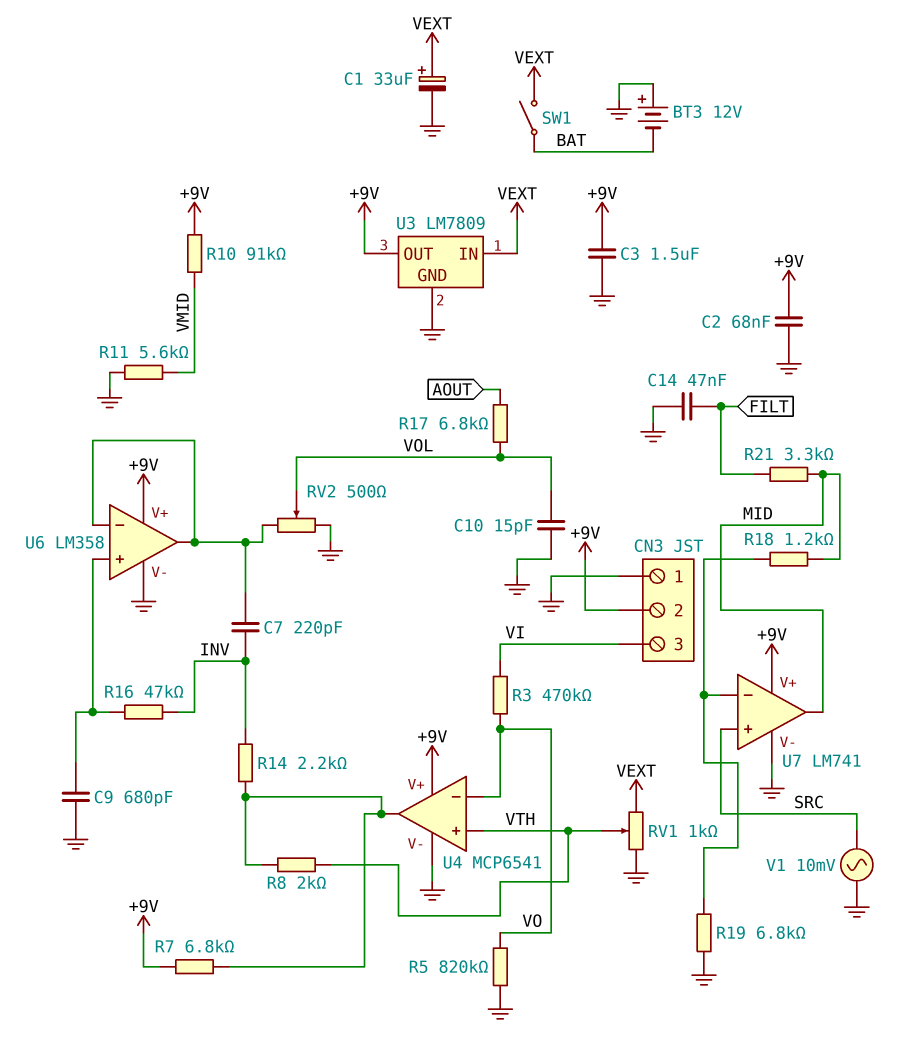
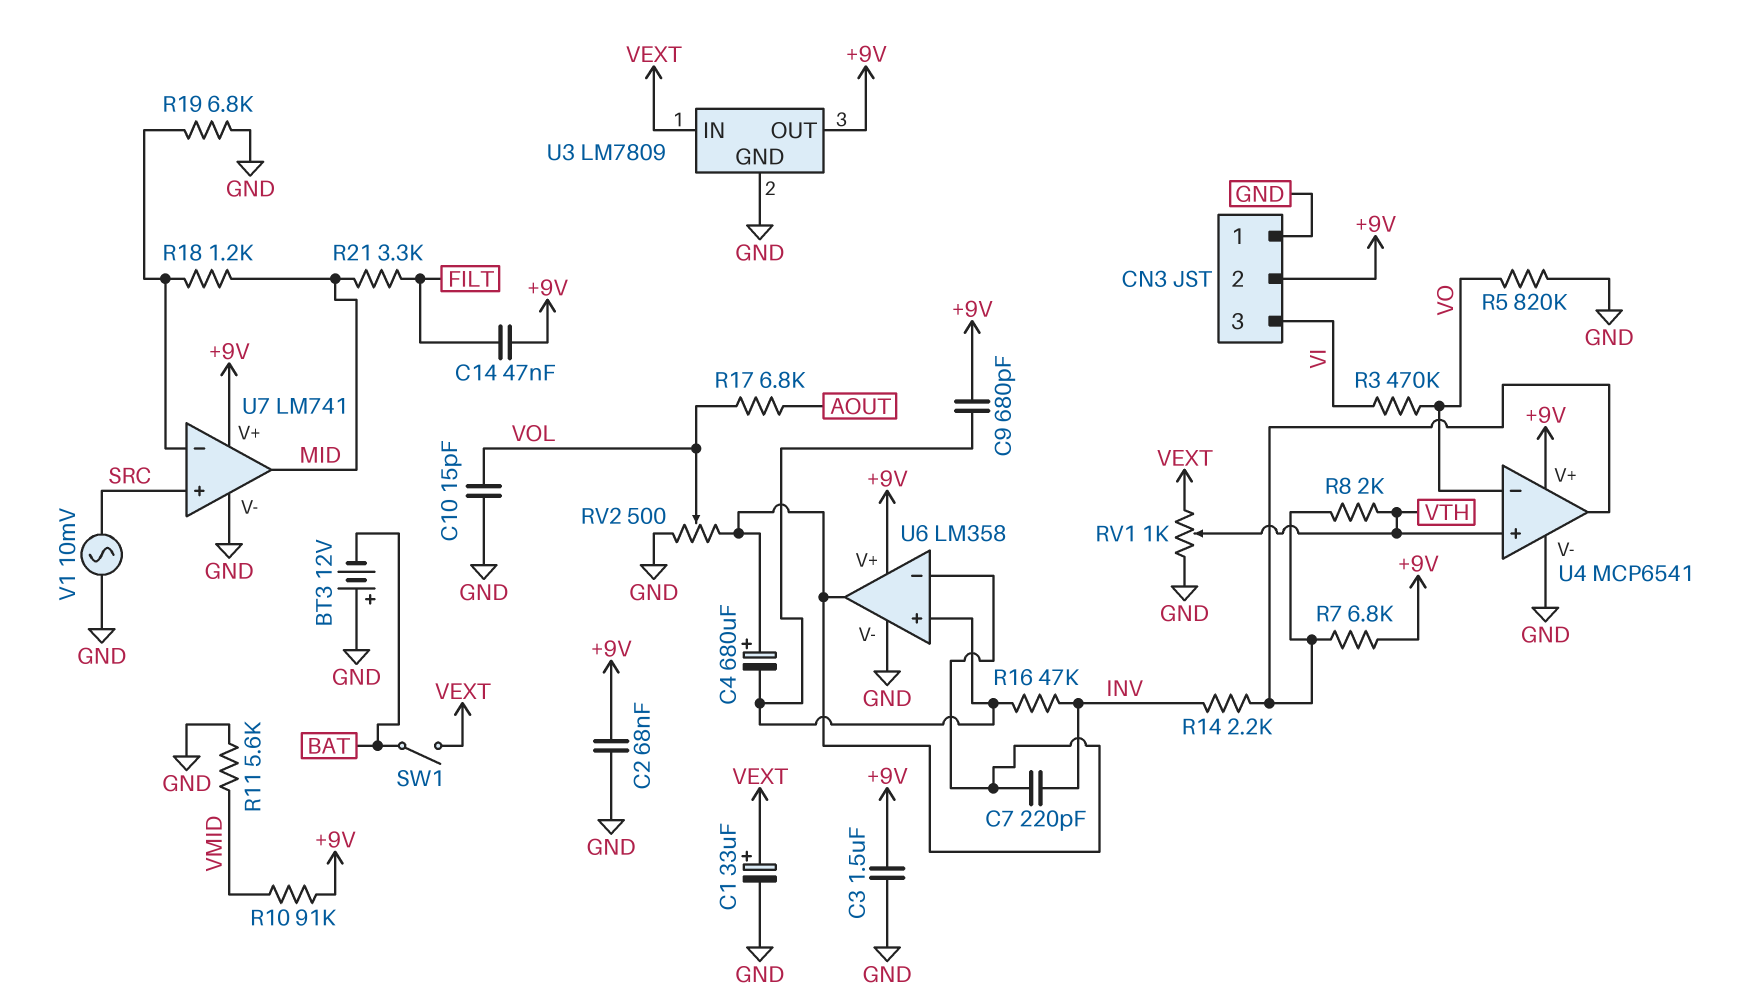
C4: none -> 680uF (plus U6/in-, minus U6/in+)
C9: 680pF (GND, U6/in+) -> 680pF (+9V, U6/in+)
C14: 47nF (FILT, GND) -> 47nF (+9V, FILT)

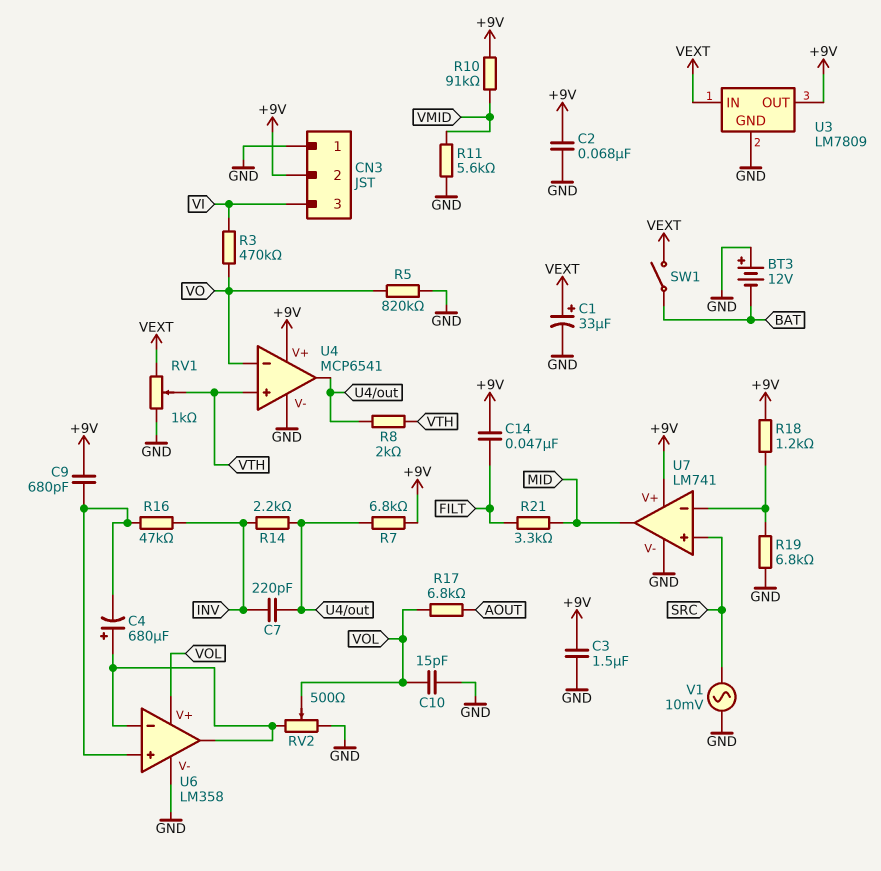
C7: 220pF (INV, U6/in-) -> 220pF (INV, U4/out)
R18: 1.2k (MID, U7/in-) -> 1.2k (+9V, U7/in-)
U6 pin V+: +9V -> VOL

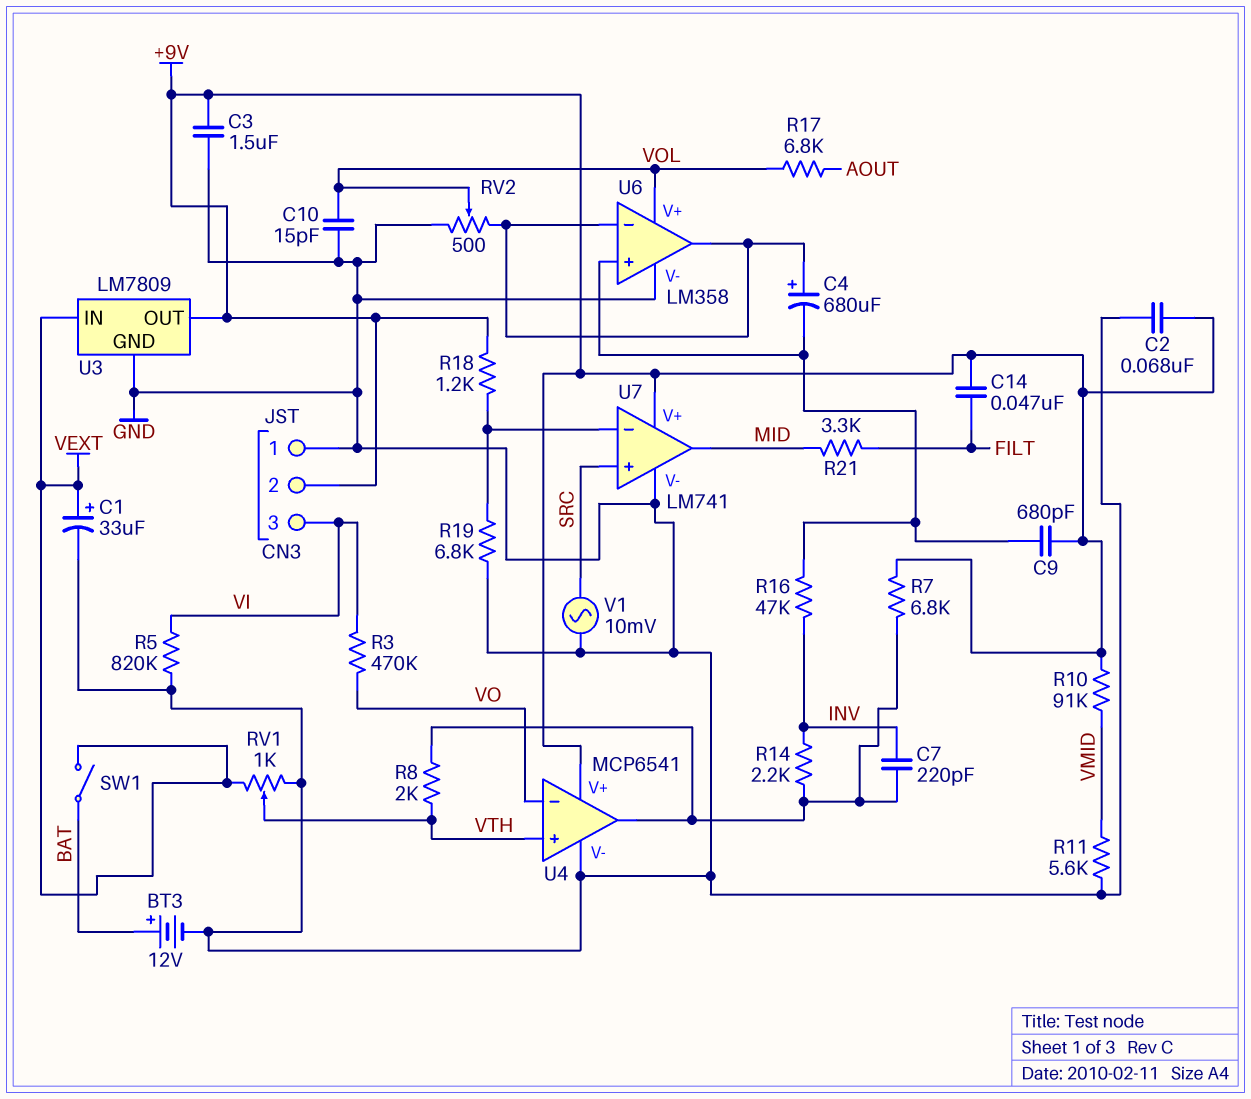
BT3: 12V (plus GND, minus BAT) -> 12V (plus BAT, minus GND)
R5: 820k (GND, VO) -> 820k (GND, VI)

